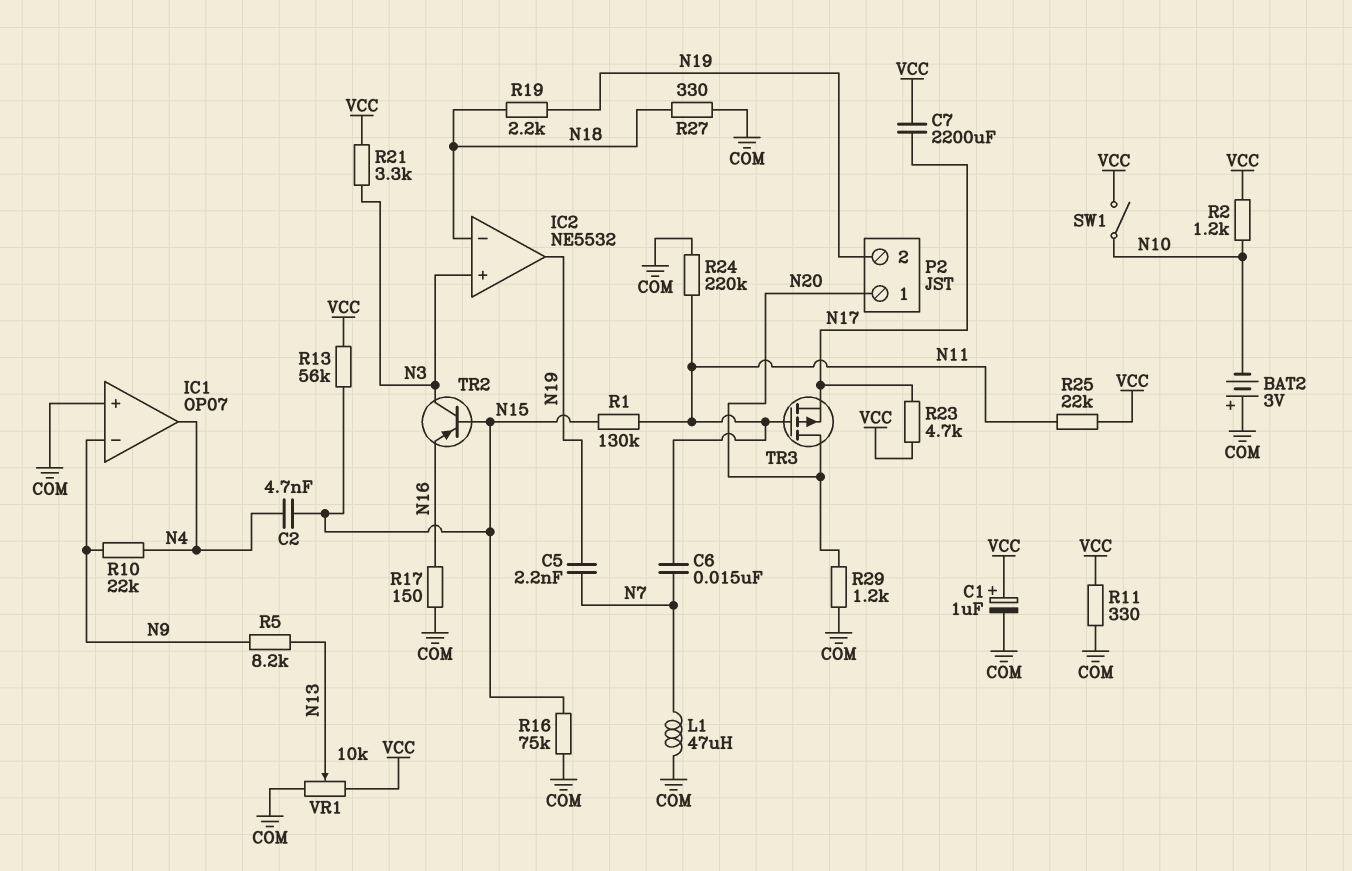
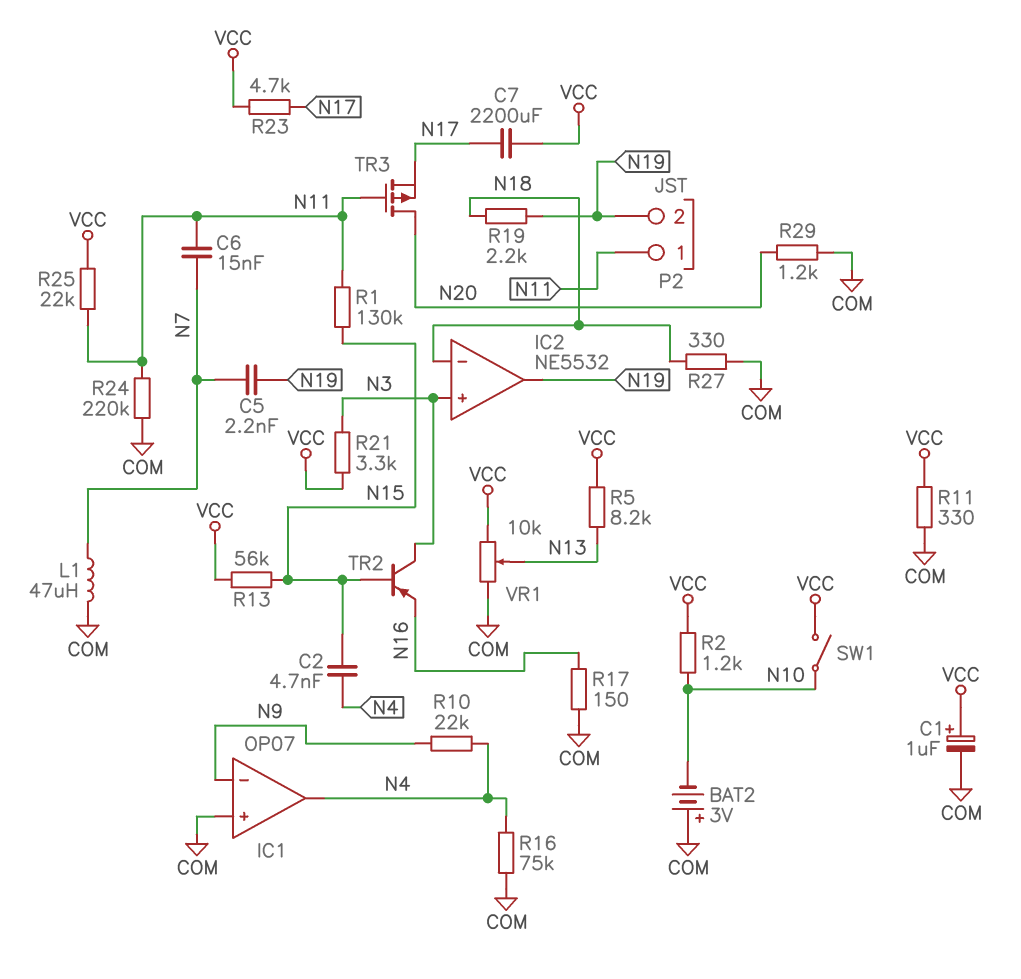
P2 pin 1: N20 -> N11
R5: 8.2k (N9, N13) -> 8.2k (N13, VCC)
R16: 75k (COM, N15) -> 75k (COM, N4)

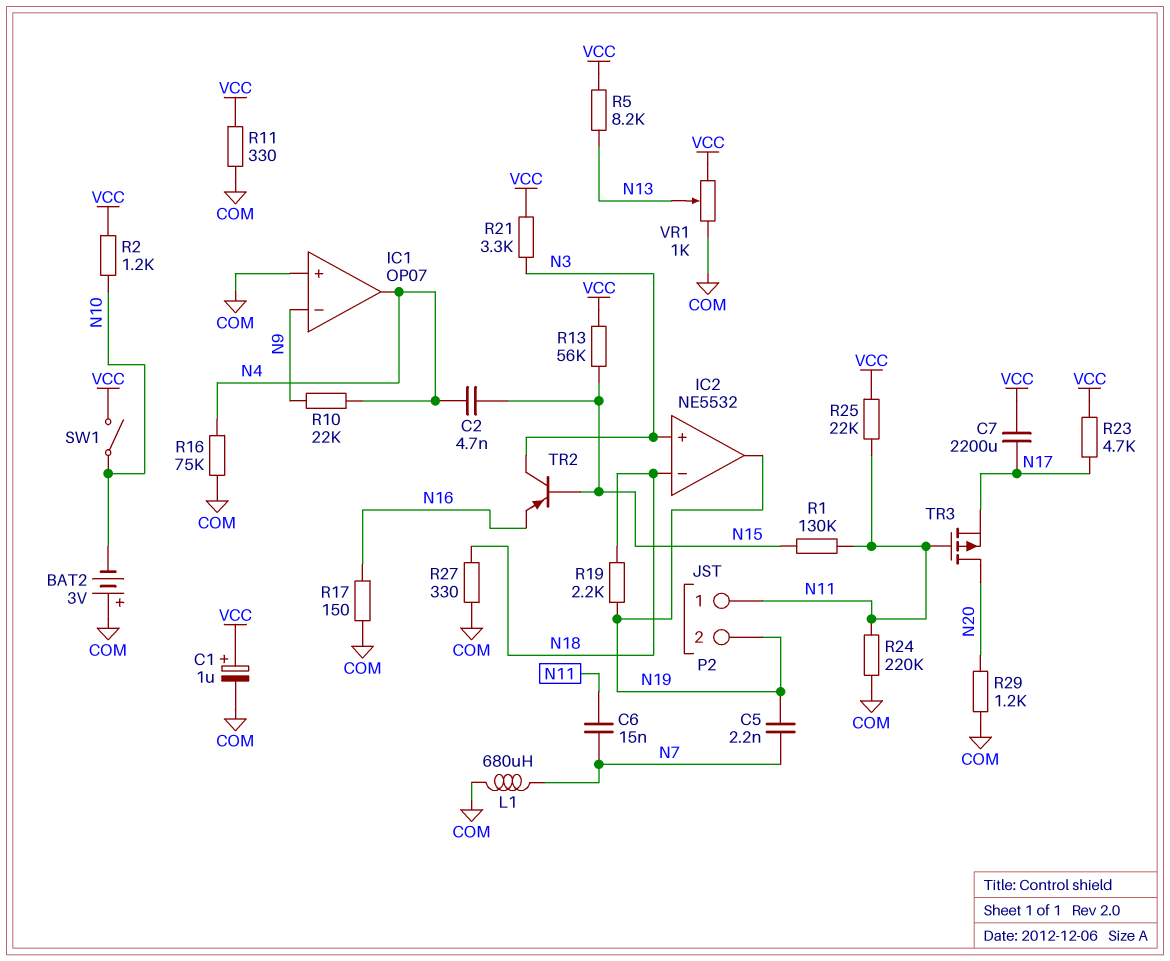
L1: 47uH (COM, N7) -> 680uH (COM, N7)
VR1: 10k (COM, VCC, wiper N13) -> 1k (COM, VCC, wiper N13)

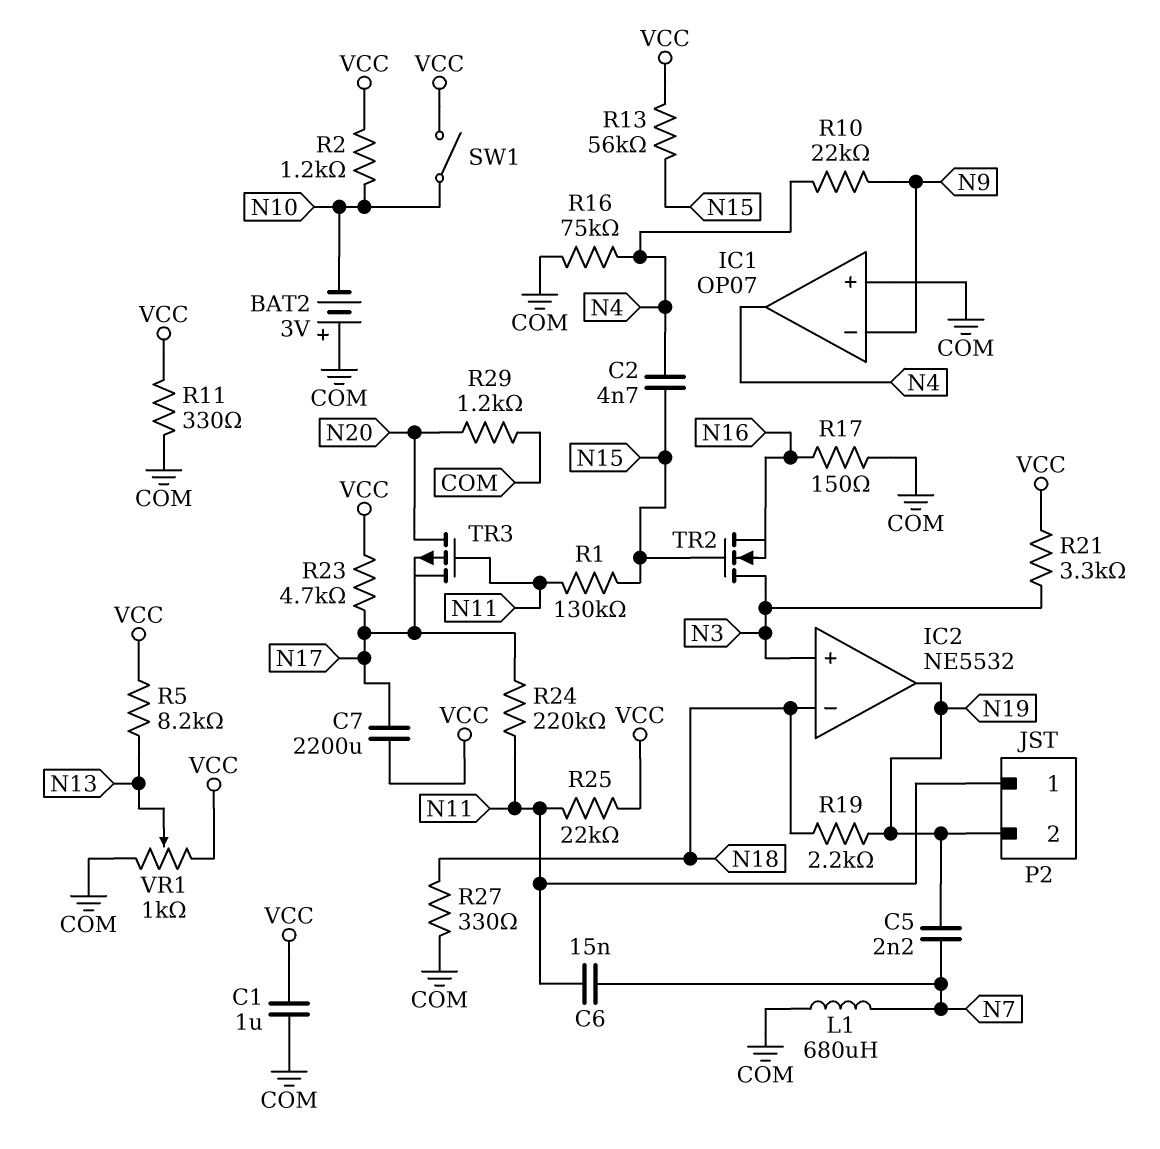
C1: 1uF (plus VCC, minus COM) -> 1uF (COM, VCC)
R24: 220k (COM, N11) -> 220k (N11, N17)
TR2: PNP (B N15, C N3, E N16) -> NMOS (G N15, D N3, S N16)

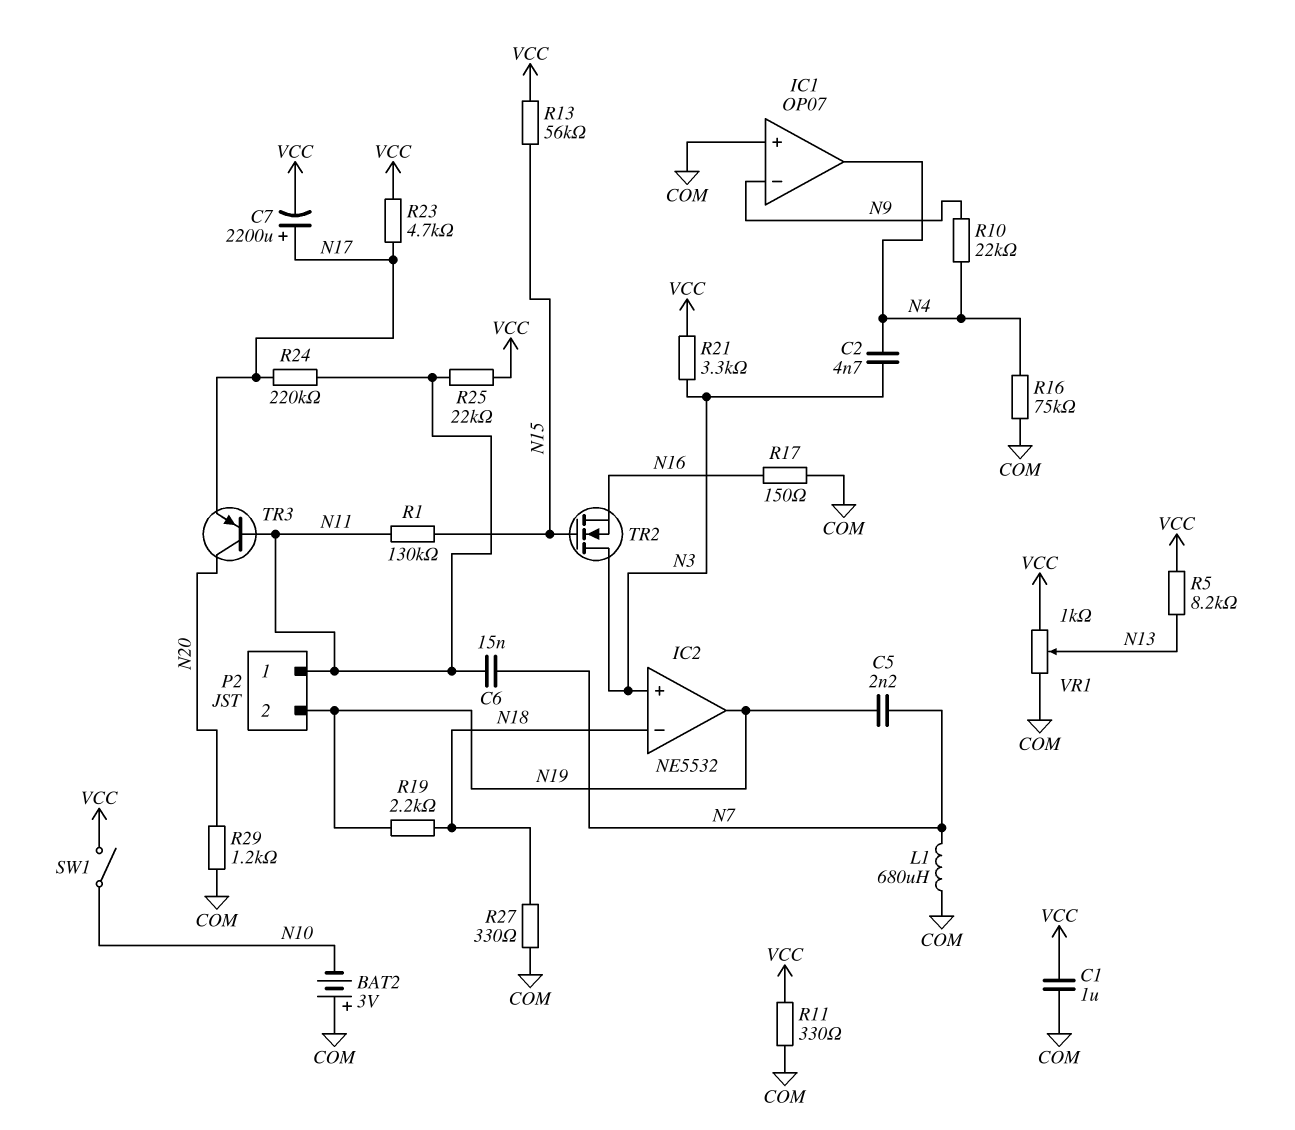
C2: 4.7nF (N4, N15) -> 4.7nF (N3, N4)
C7: 2200uF (N17, VCC) -> 2200uF (plus N17, minus VCC)
R2: 1.2k (N10, VCC) -> none
TR3: PMOS (G N11, D N20, S N17) -> PNP (B N11, C N20, E N17)

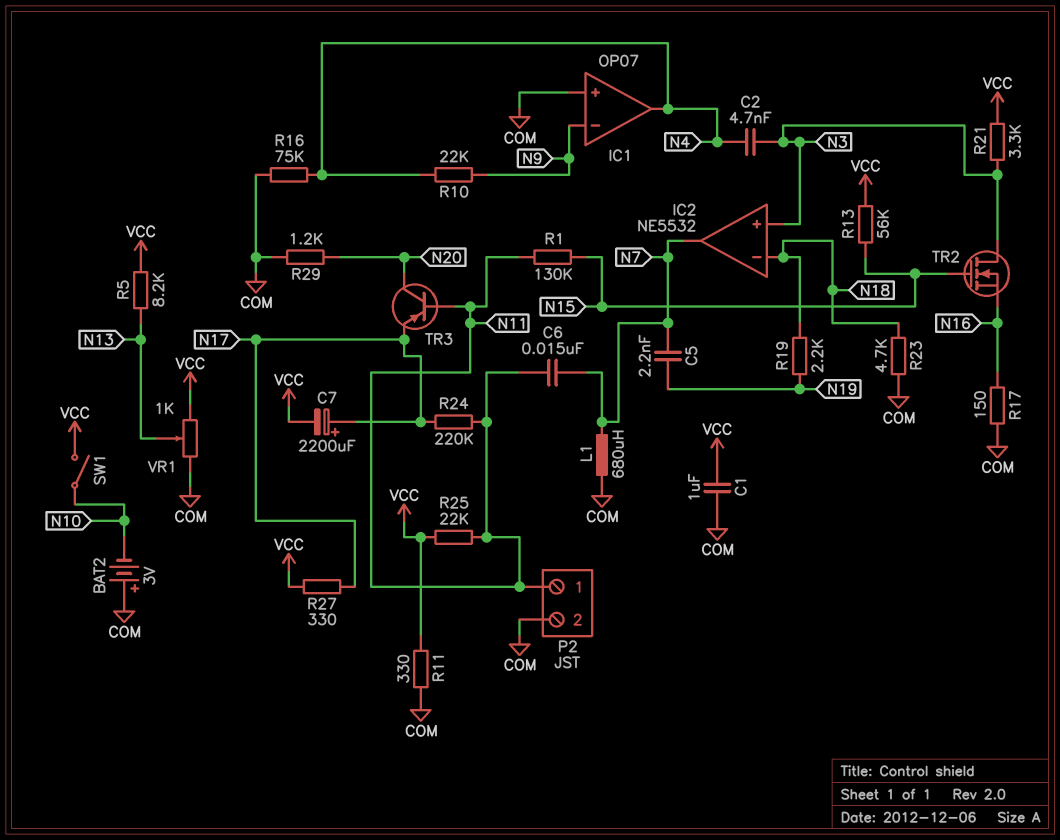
IC2 pin out: N19 -> N7
P2 pin 2: N19 -> COM
R23: 4.7k (N17, VCC) -> 4.7k (COM, N18)
R27: 330 (COM, N18) -> 330 (N17, VCC)

